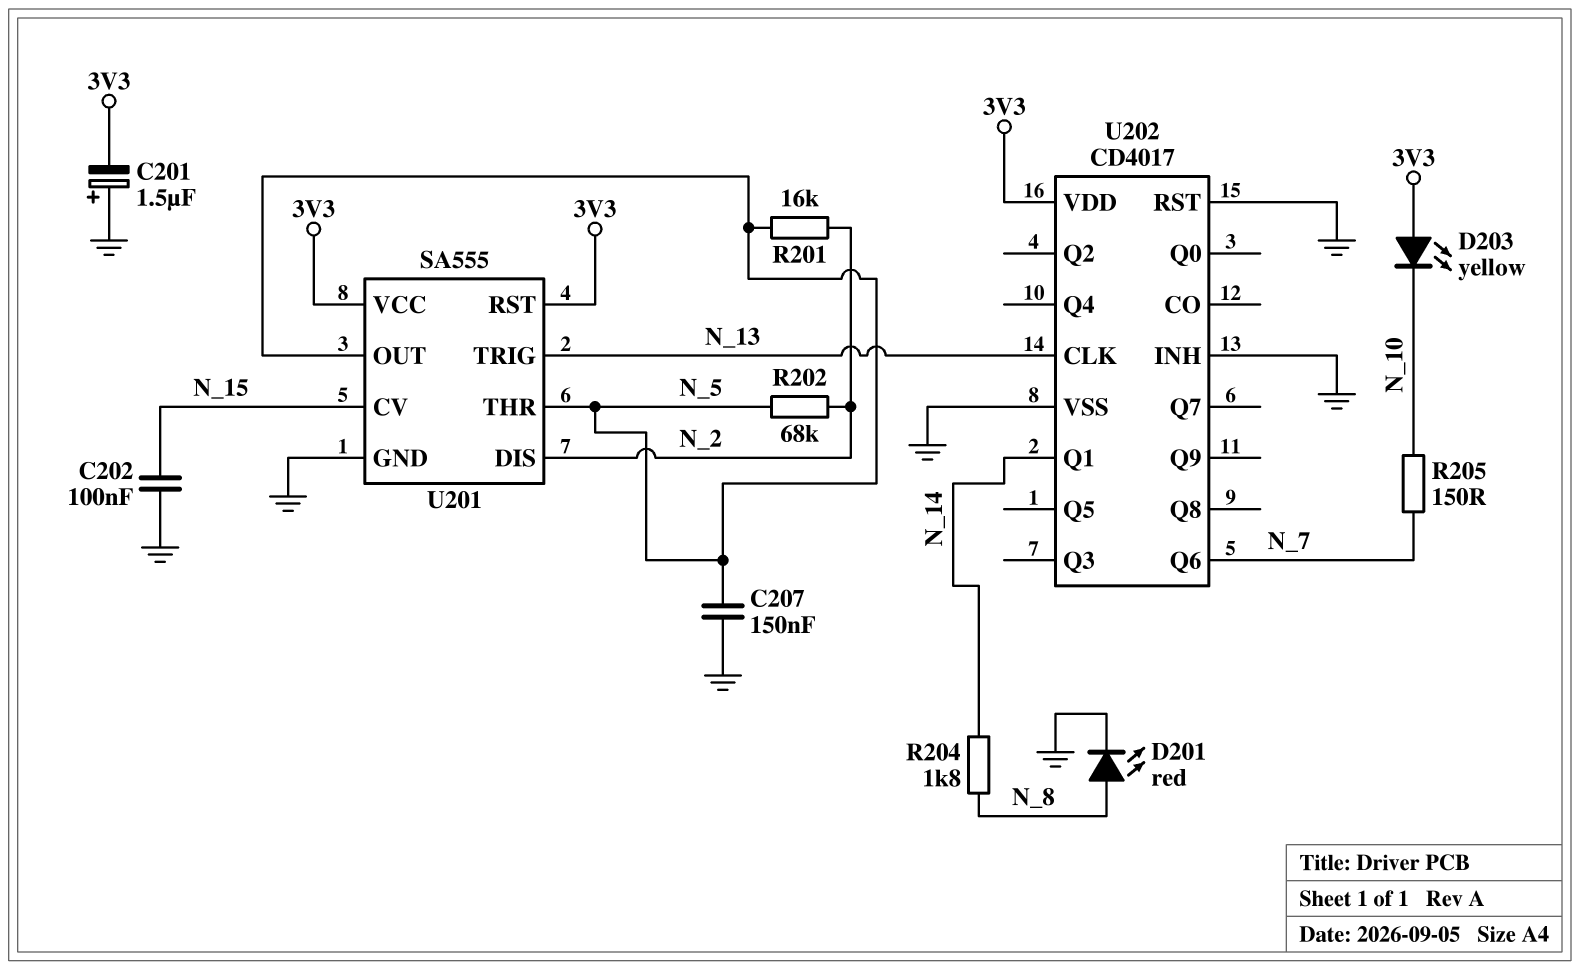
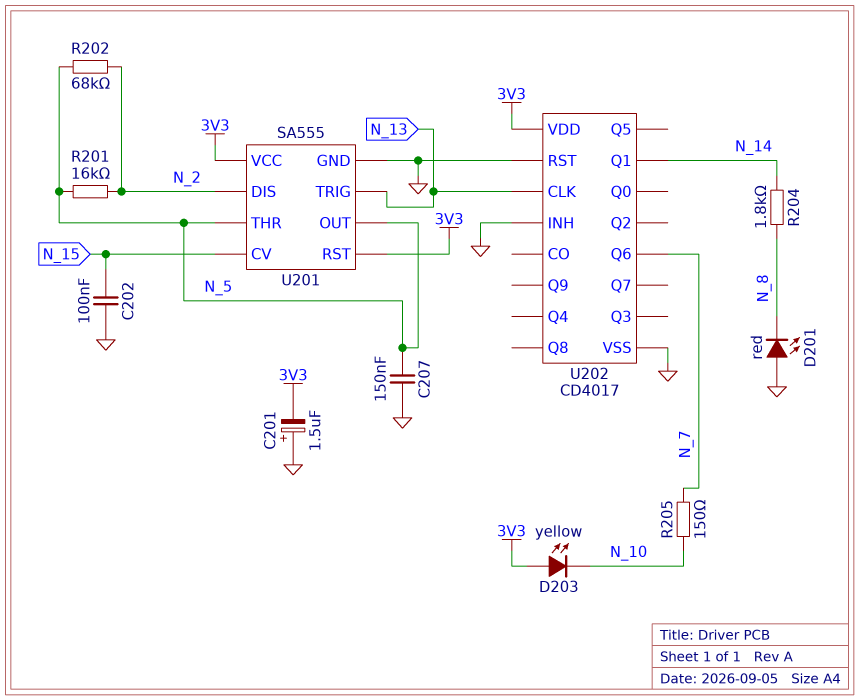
D201: LED red (A N_8, K GND) -> LED red (A GND, K N_8)

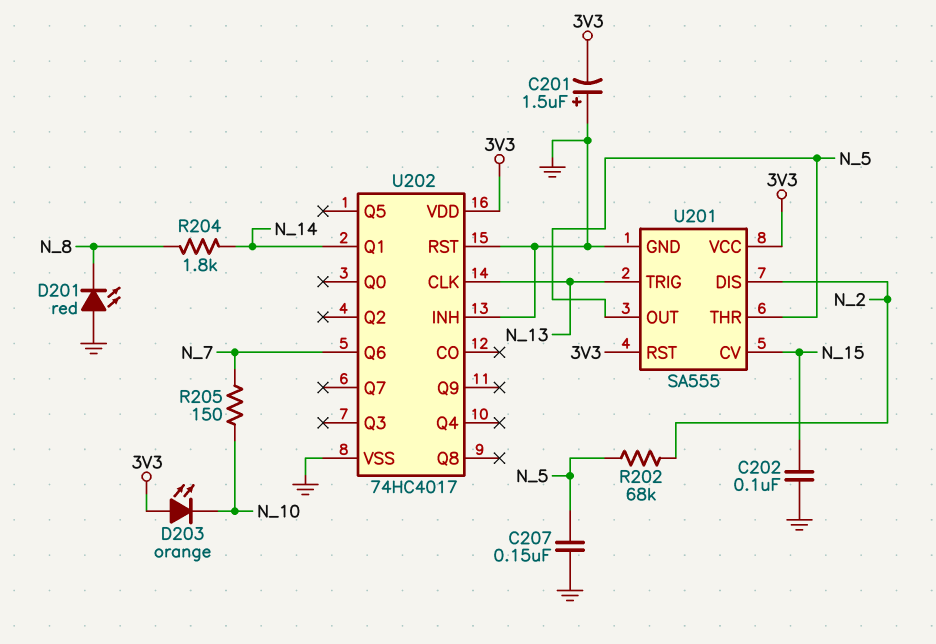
D203: LED yellow (A 3V3, K N_10) -> LED orange (A 3V3, K N_10)
R201: 16k (N_2, N_5) -> none
U202: CD4017 -> 74HC4017

